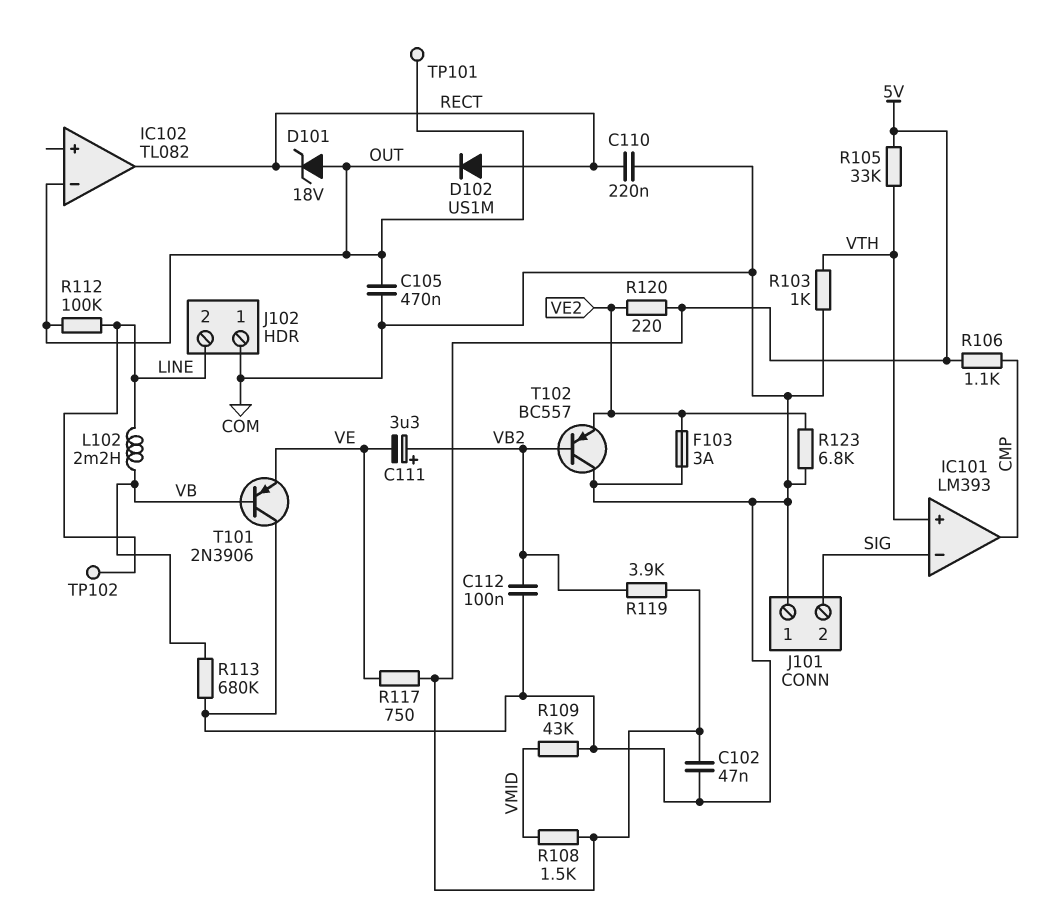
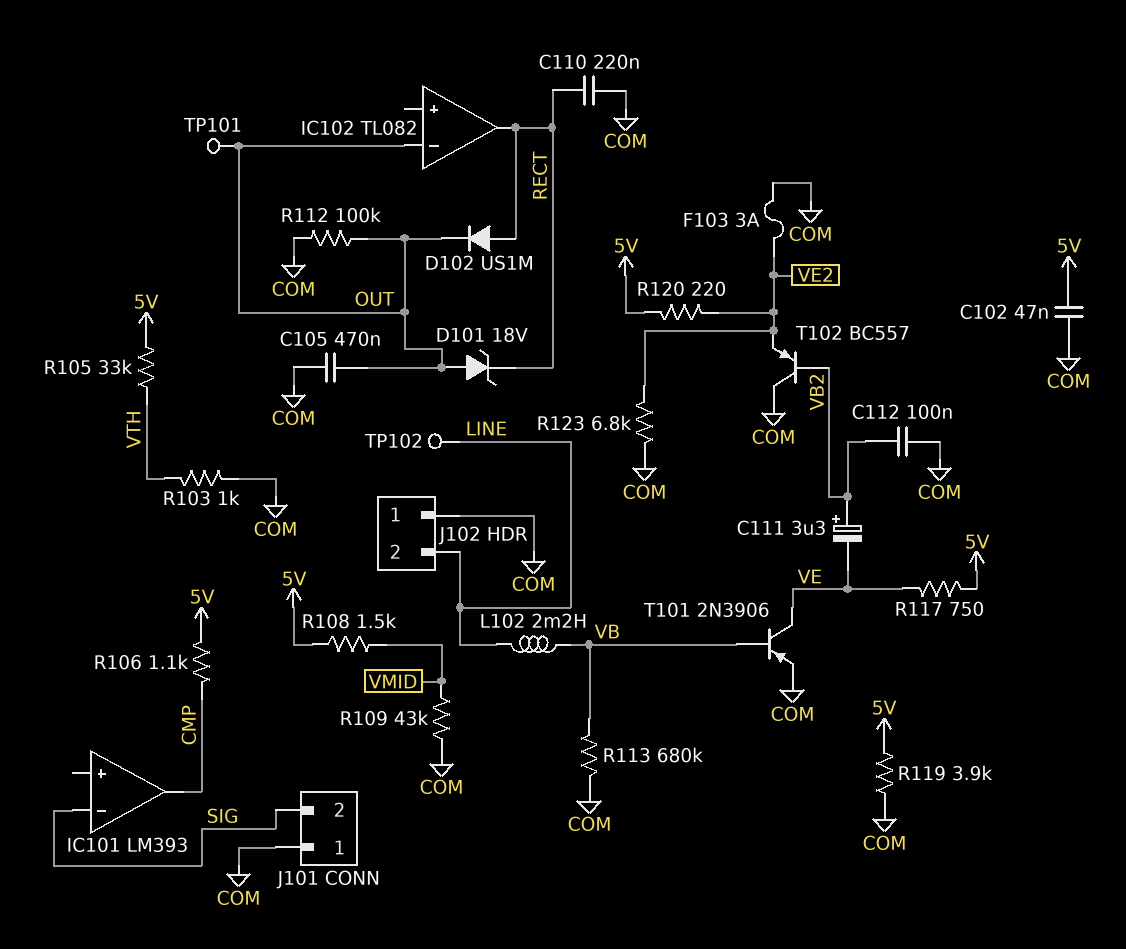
IC101 pin in+: VTH -> none
R112: 100k (LINE, OUT) -> 100k (COM, OUT)
R119: 3.9k (5V, VB2) -> 3.9k (5V, COM)
T101: PNP 2N3906 (B VB, C COM, E VE) -> PNP 2N3906 (B VB, C VE, E COM)

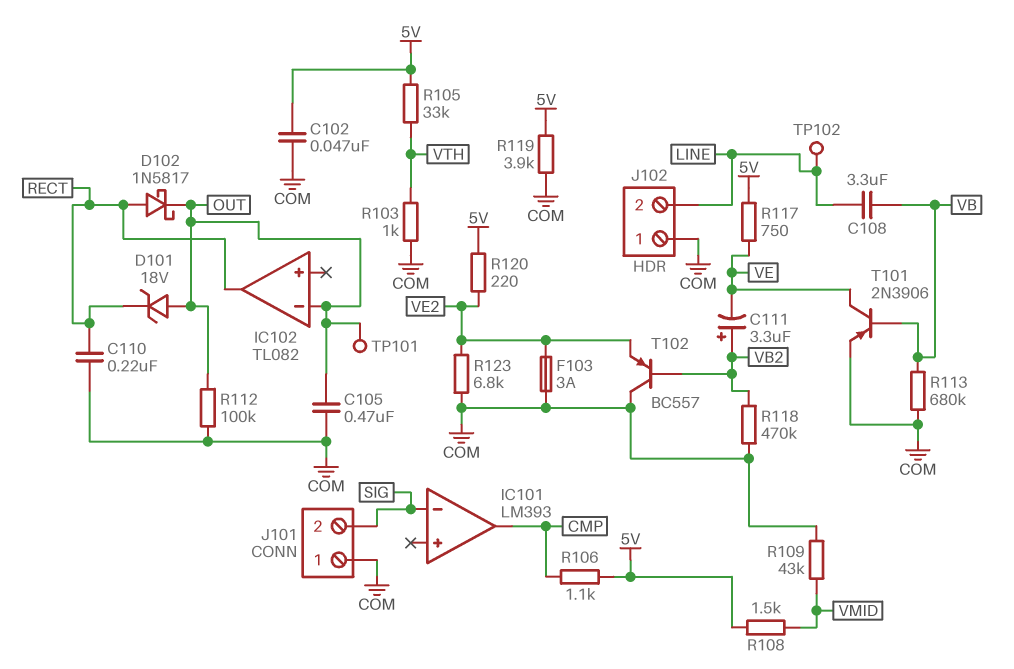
C108: none -> 3.3uF (LINE, VB)
C112: 100nF (COM, VB2) -> none
D102: diode US1M (A RECT, K OUT) -> schottky 1N5817 (A RECT, K OUT)
L102: 2.2mH (LINE, VB) -> none
R118: none -> 470k (COM, VB2)

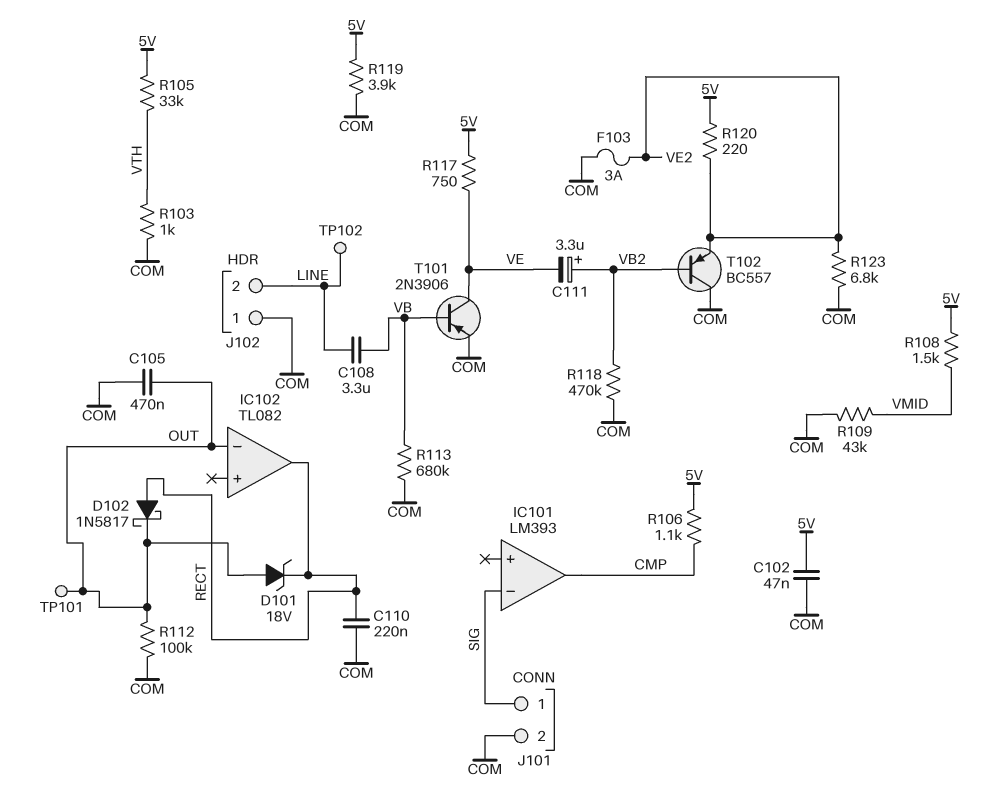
J101 pin 1: COM -> SIG
J101 pin 2: SIG -> COM

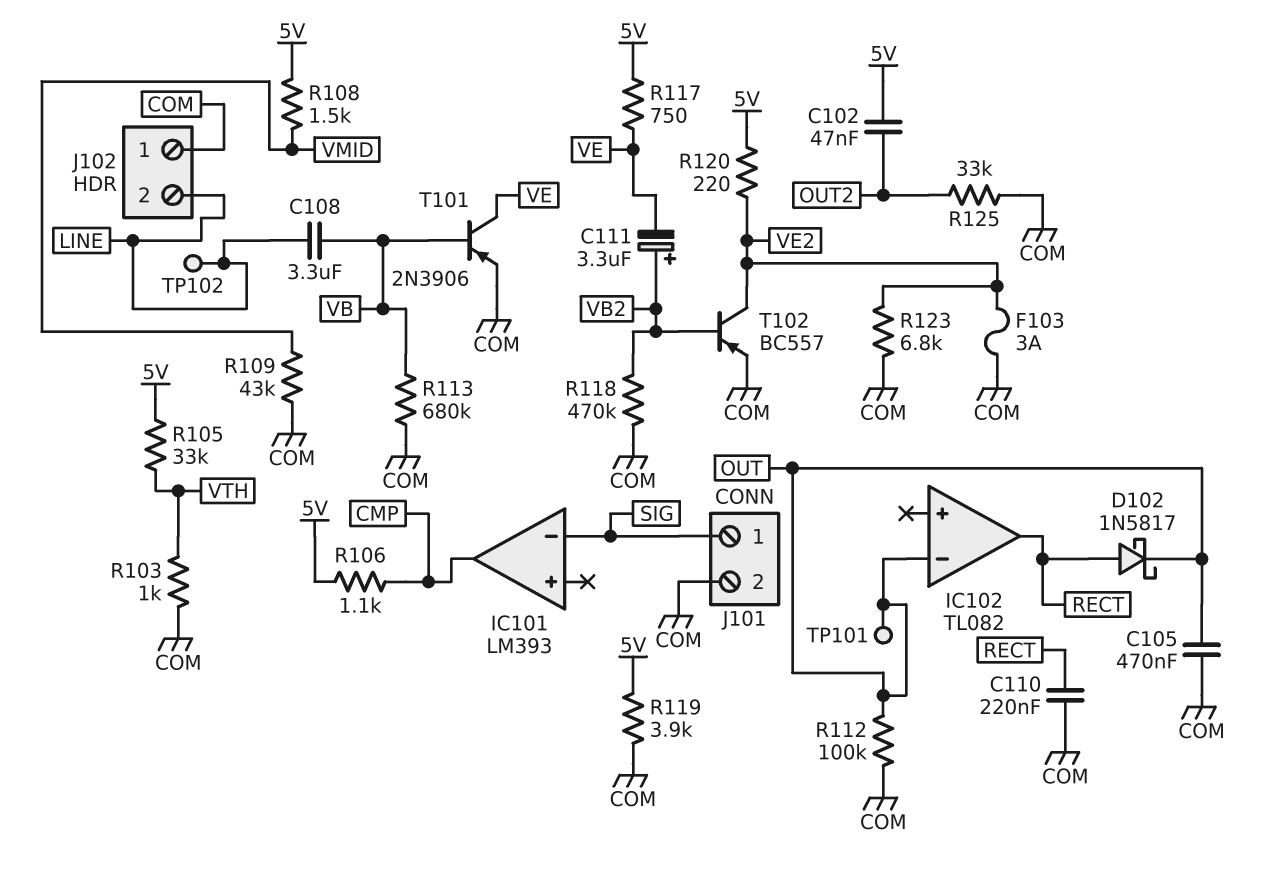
C102: 47nF (5V, COM) -> 47nF (5V, OUT2)
D101: zener 18V (A OUT, K RECT) -> none
R125: none -> 33k (COM, OUT2)
T102: PNP BC557 (B VB2, C COM, E VE2) -> PNP BC557 (B VB2, C VE2, E COM)

